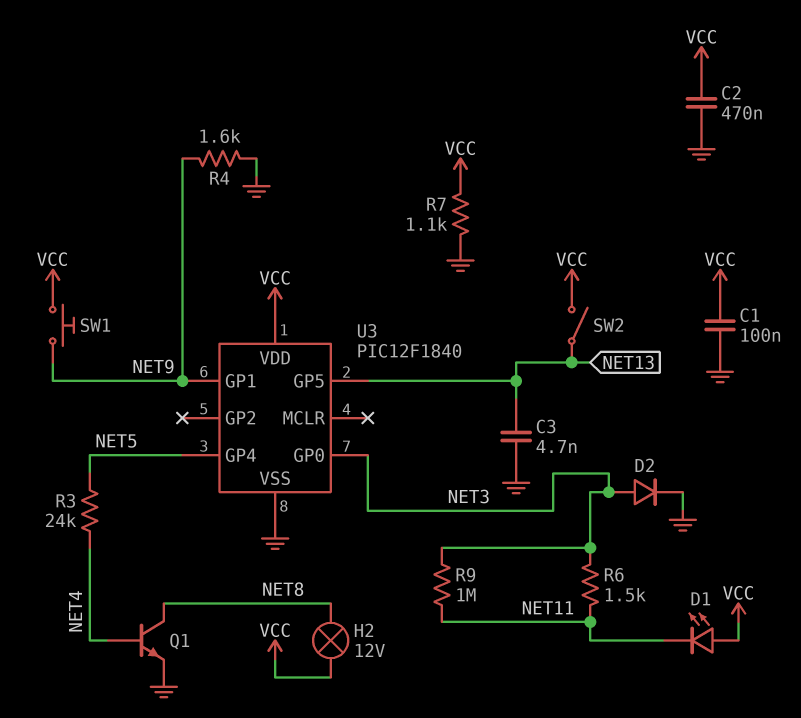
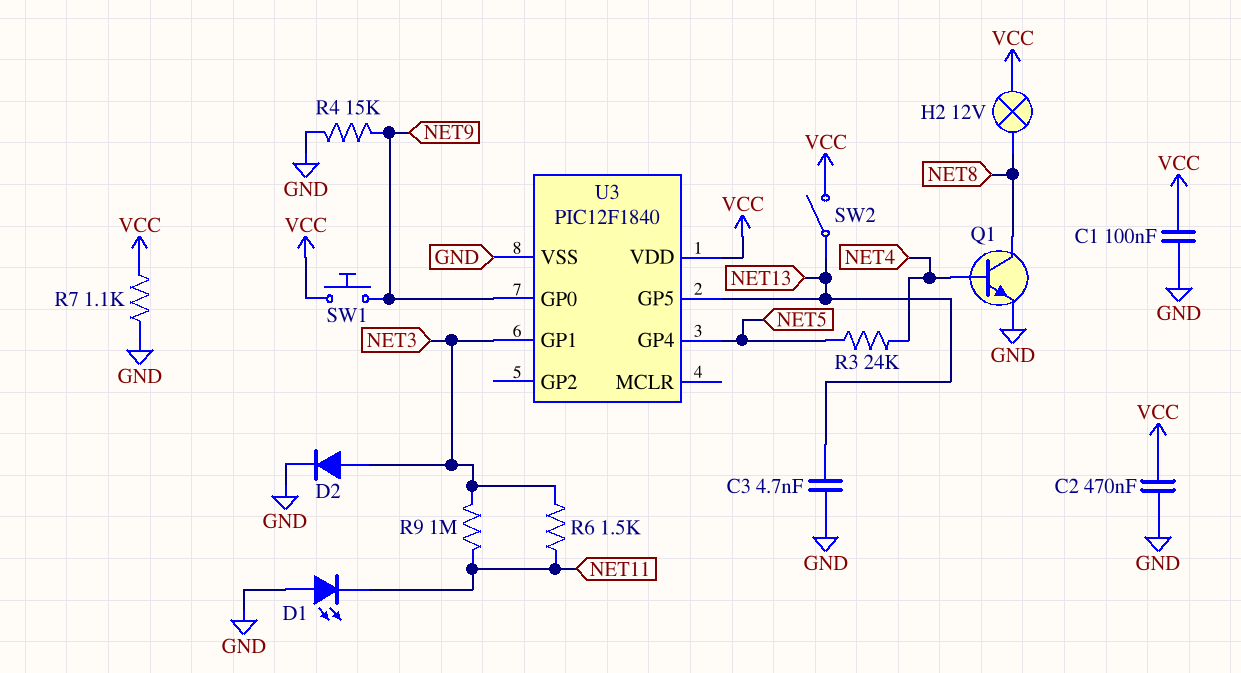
D1: LED (A VCC, K NET11) -> LED (A GND, K NET11)
R4: 1.6k (GND, NET9) -> 15k (GND, NET9)
U3 pin GP0: NET3 -> NET9
U3 pin GP1: NET9 -> NET3

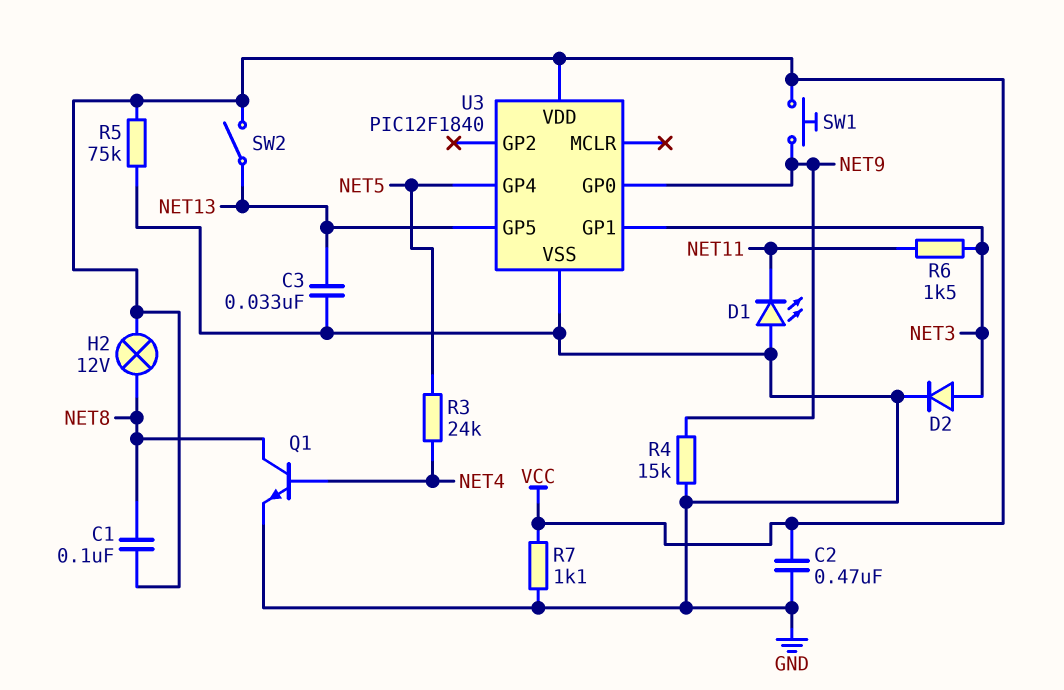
C1: 100nF (GND, VCC) -> 100nF (NET8, VCC)
C3: 4.7nF (GND, NET13) -> 33nF (GND, NET13)
R5: none -> 75k (GND, VCC)
R9: 1M (NET3, NET11) -> none

